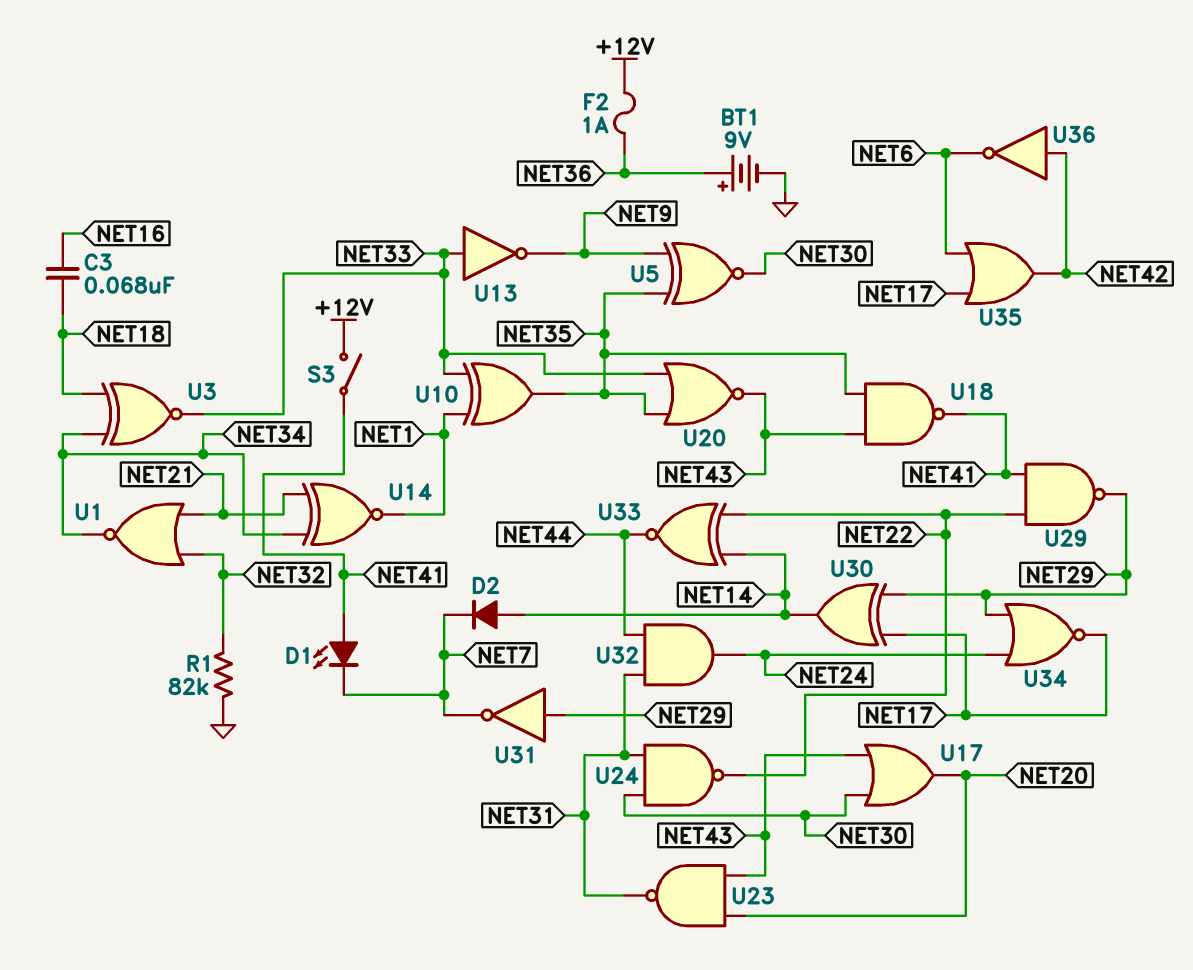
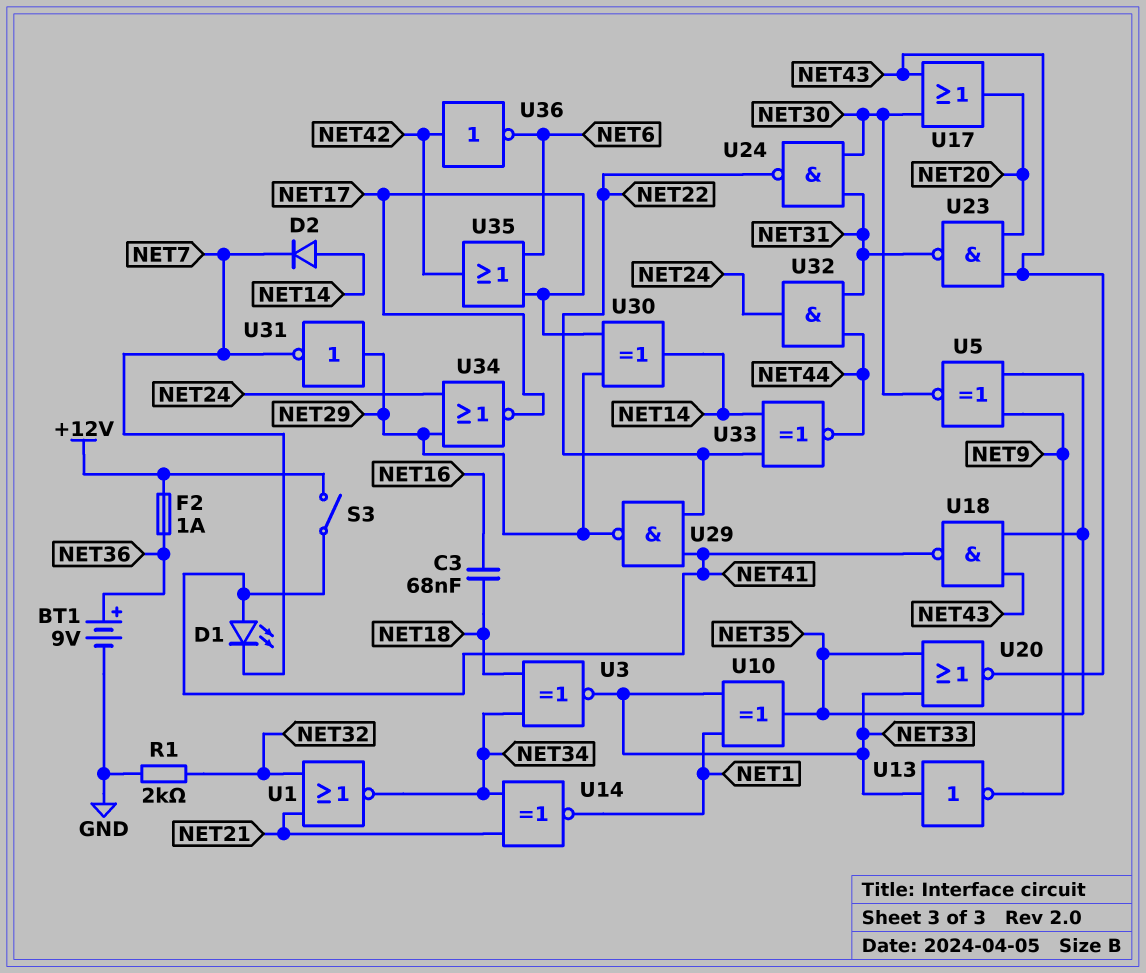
R1: 82k (GND, NET32) -> 2k (GND, NET32)

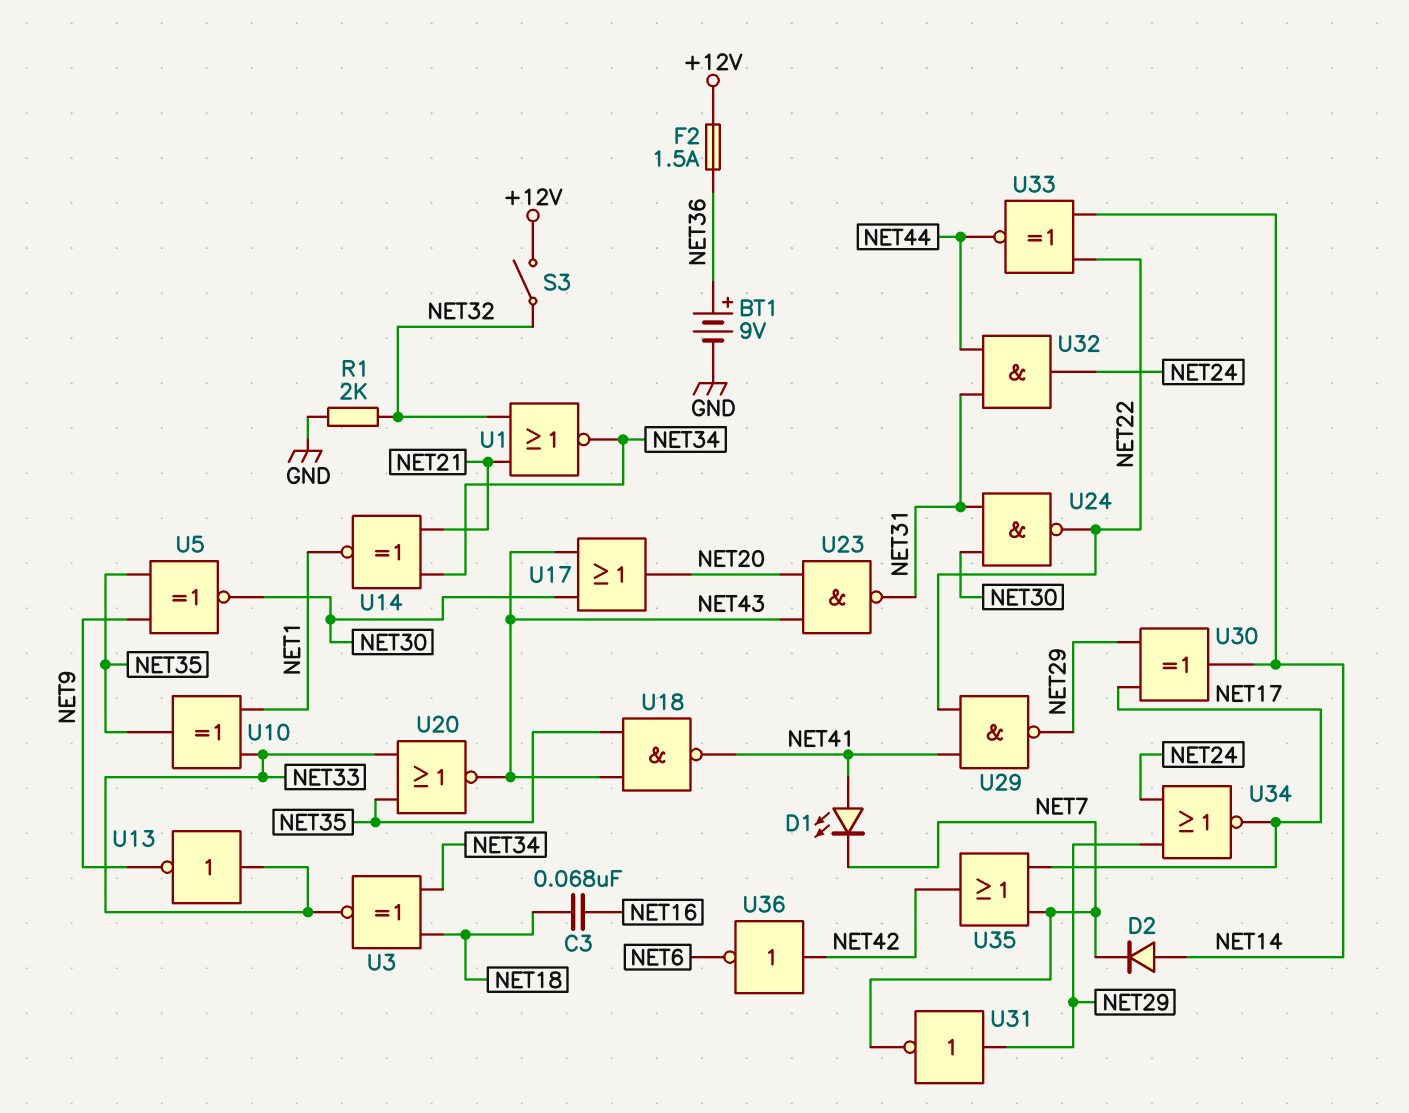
F2: 1A (+12V, NET36) -> 1.5A (+12V, NET36)
S3: switch (+12V, NET41) -> switch (+12V, NET32)
U35: OR (in NET6, in NET17, out NET42) -> OR (in NET7, in NET17, out NET42)

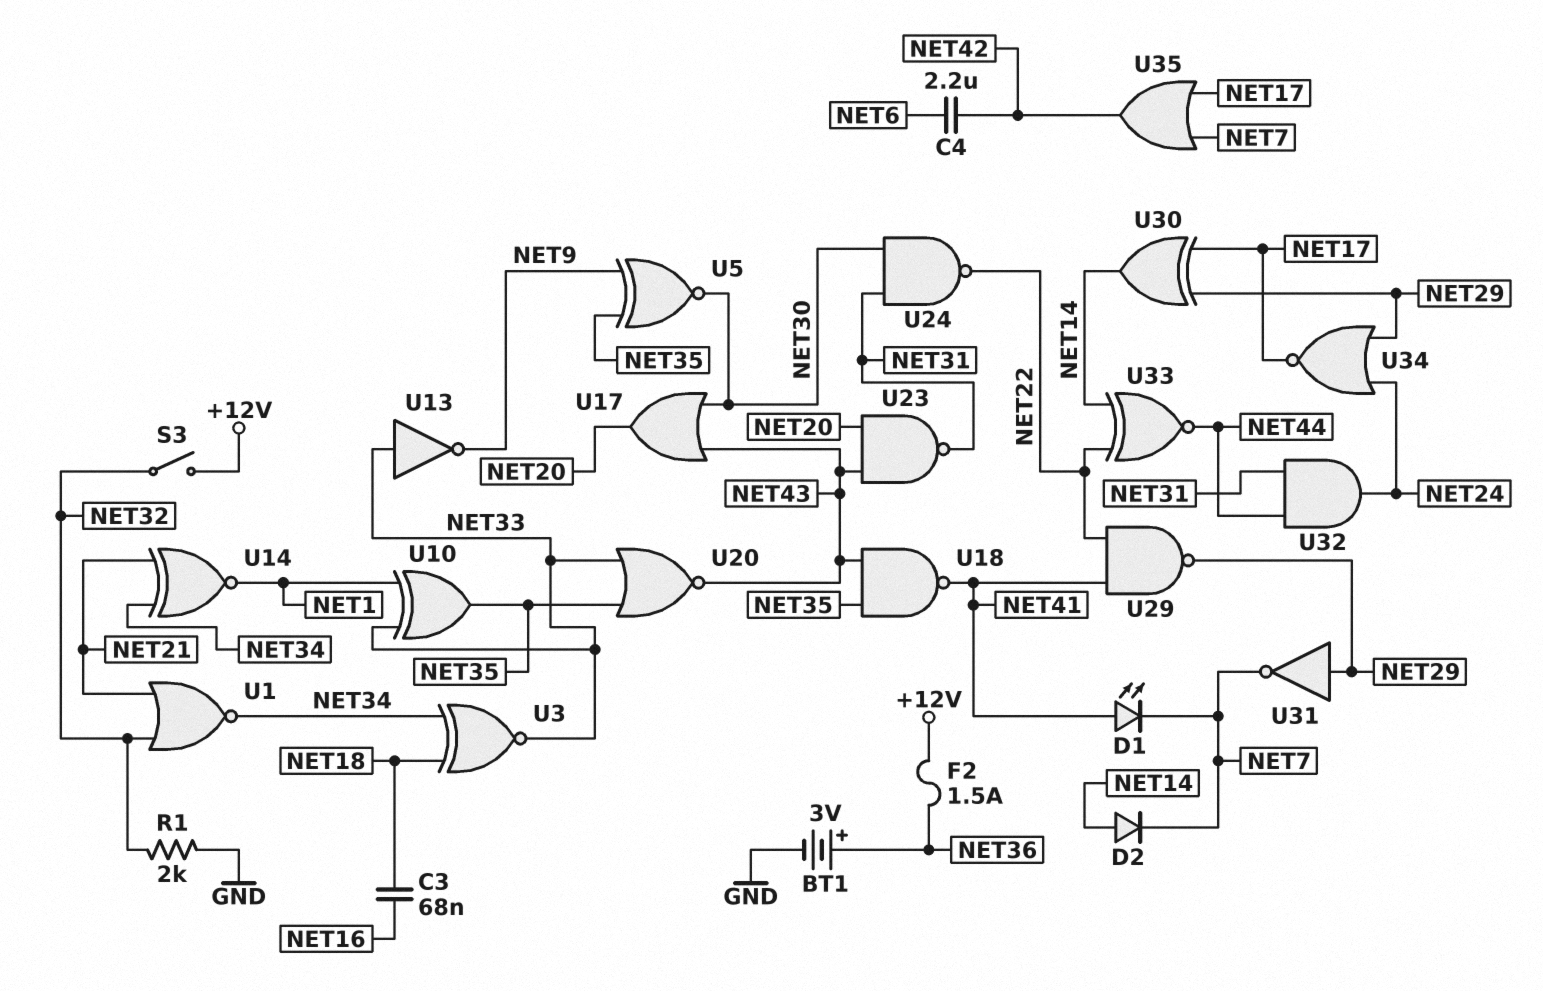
BT1: 9V (plus NET36, minus GND) -> 3V (plus NET36, minus GND)
C4: none -> 2.2uF (NET6, NET42)
U36: NOT (in NET42, out NET6) -> none

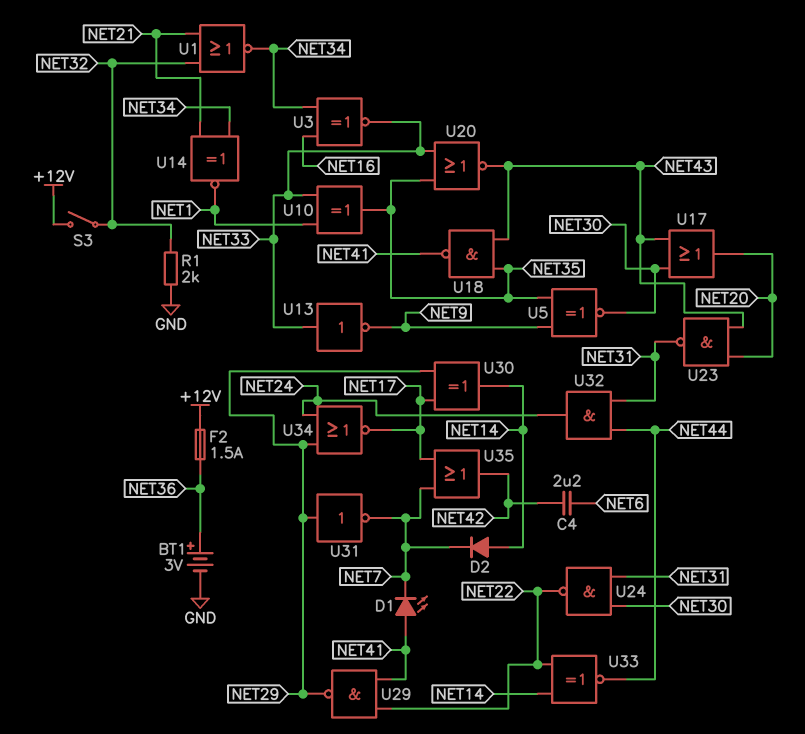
C3: 68nF (NET16, NET18) -> none
U3: XNOR (in NET18, in NET34, out NET33) -> XNOR (in NET16, in NET34, out NET33)

